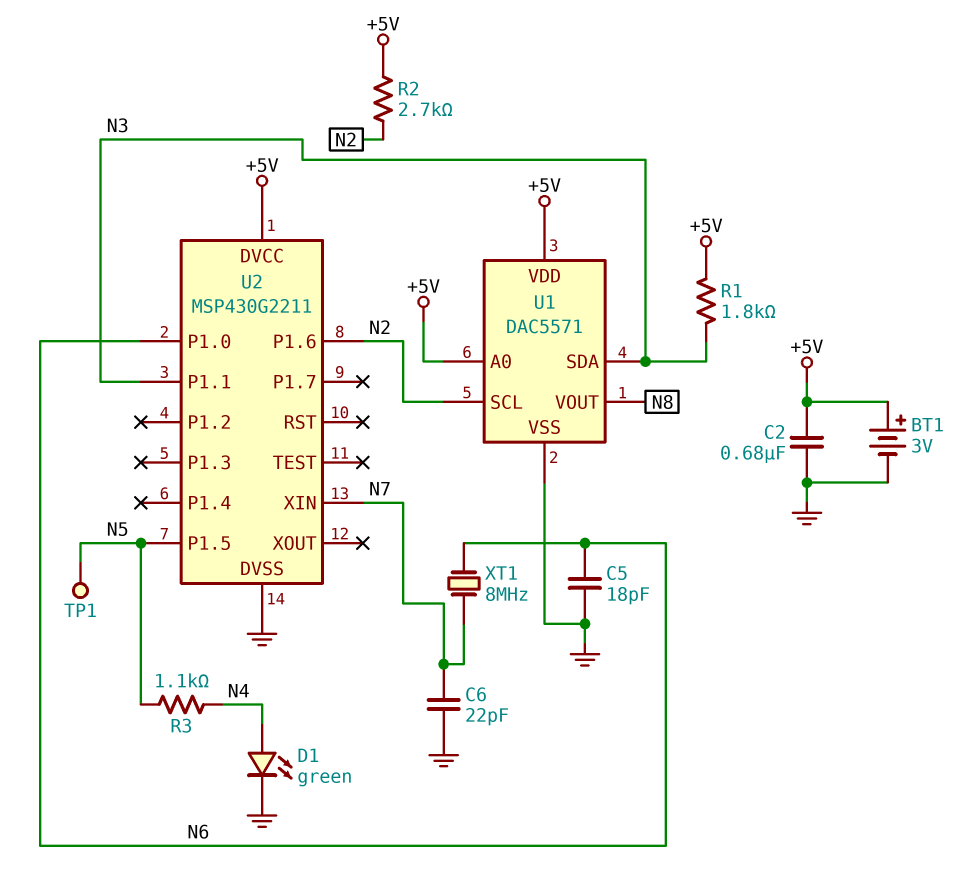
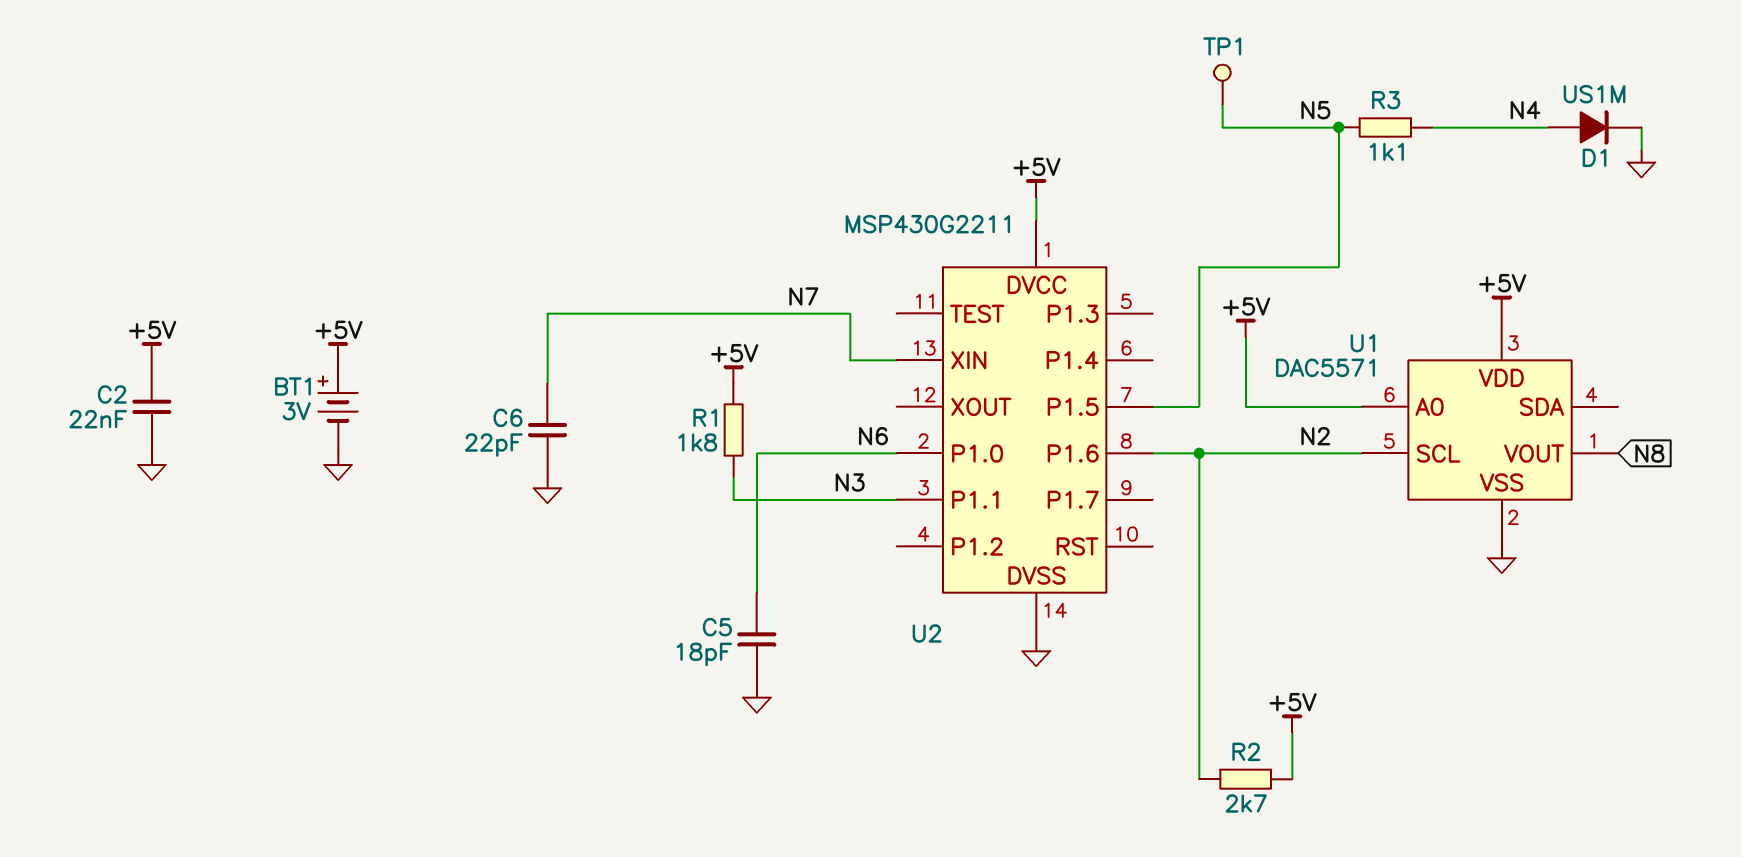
C2: 680nF (+5V, GND) -> 22nF (+5V, GND)
D1: LED green (A N4, K GND) -> diode US1M (A N4, K GND)
U1 pin SDA: N3 -> none
XT1: 8MHz (N6, N7) -> none

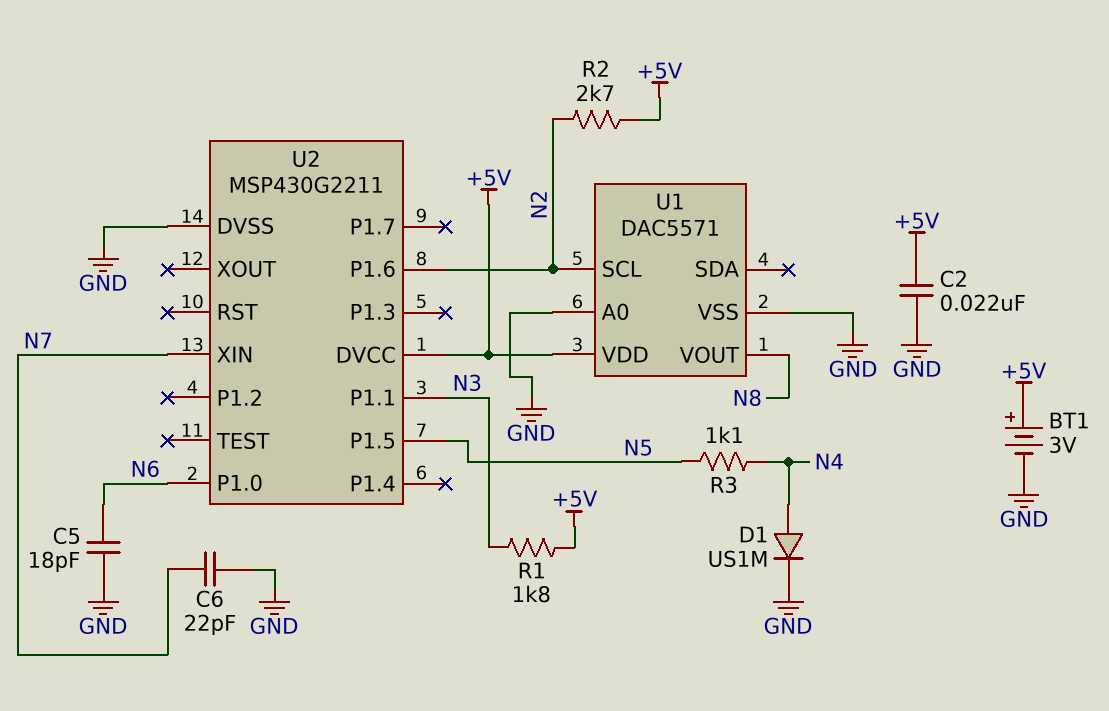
TP1: test point (N5) -> none
U1 pin A0: +5V -> GND

